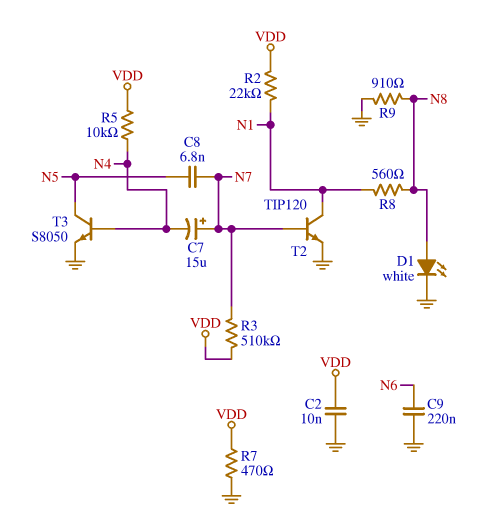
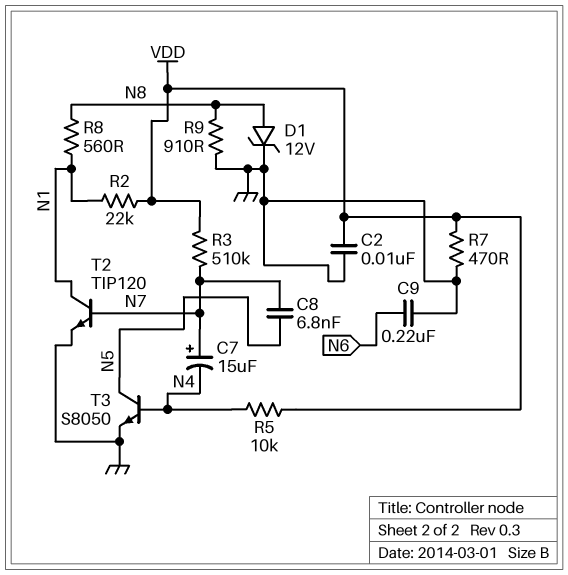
D1: LED white (A N8, K GND) -> zener 12V (A N8, K GND)

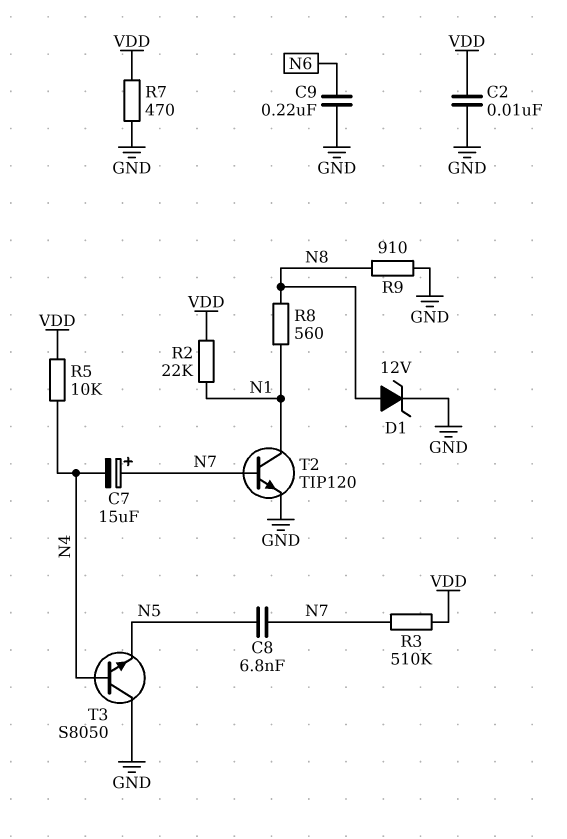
T3: NPN S8050 (B N4, C N5, E GND) -> NPN S8050 (B N4, C GND, E N5)

